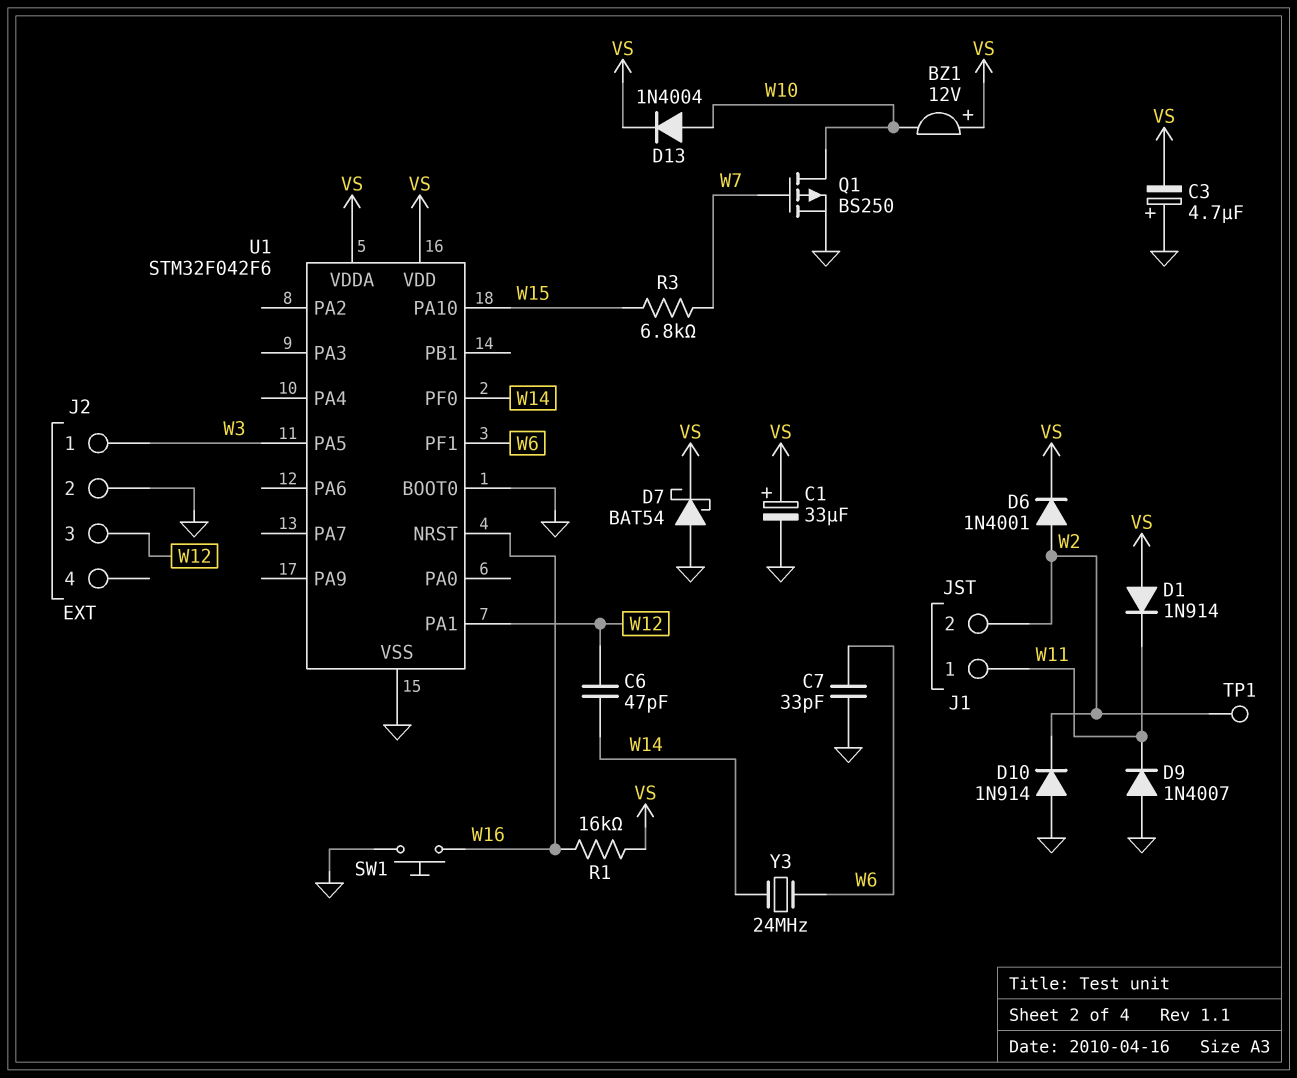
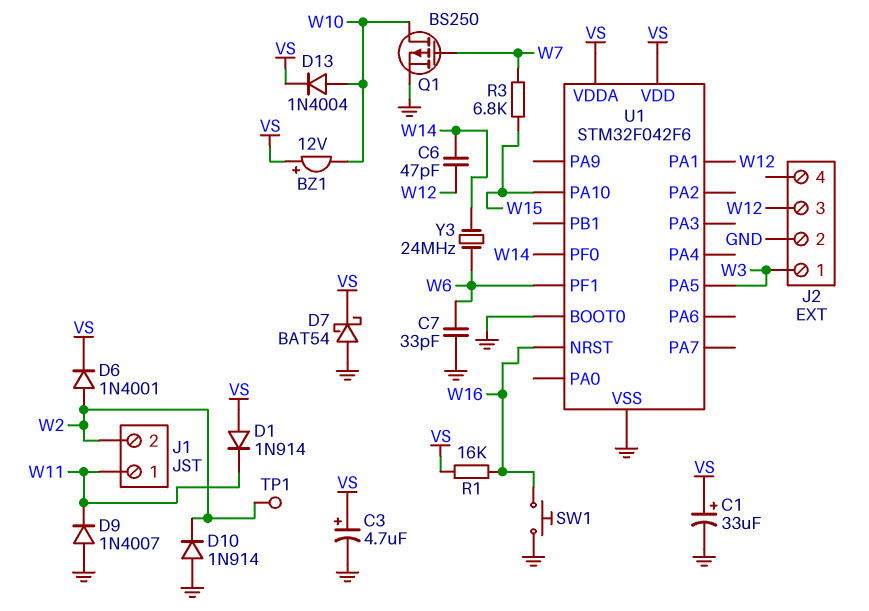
C3: 4.7uF (plus GND, minus VS) -> 4.7uF (plus VS, minus GND)

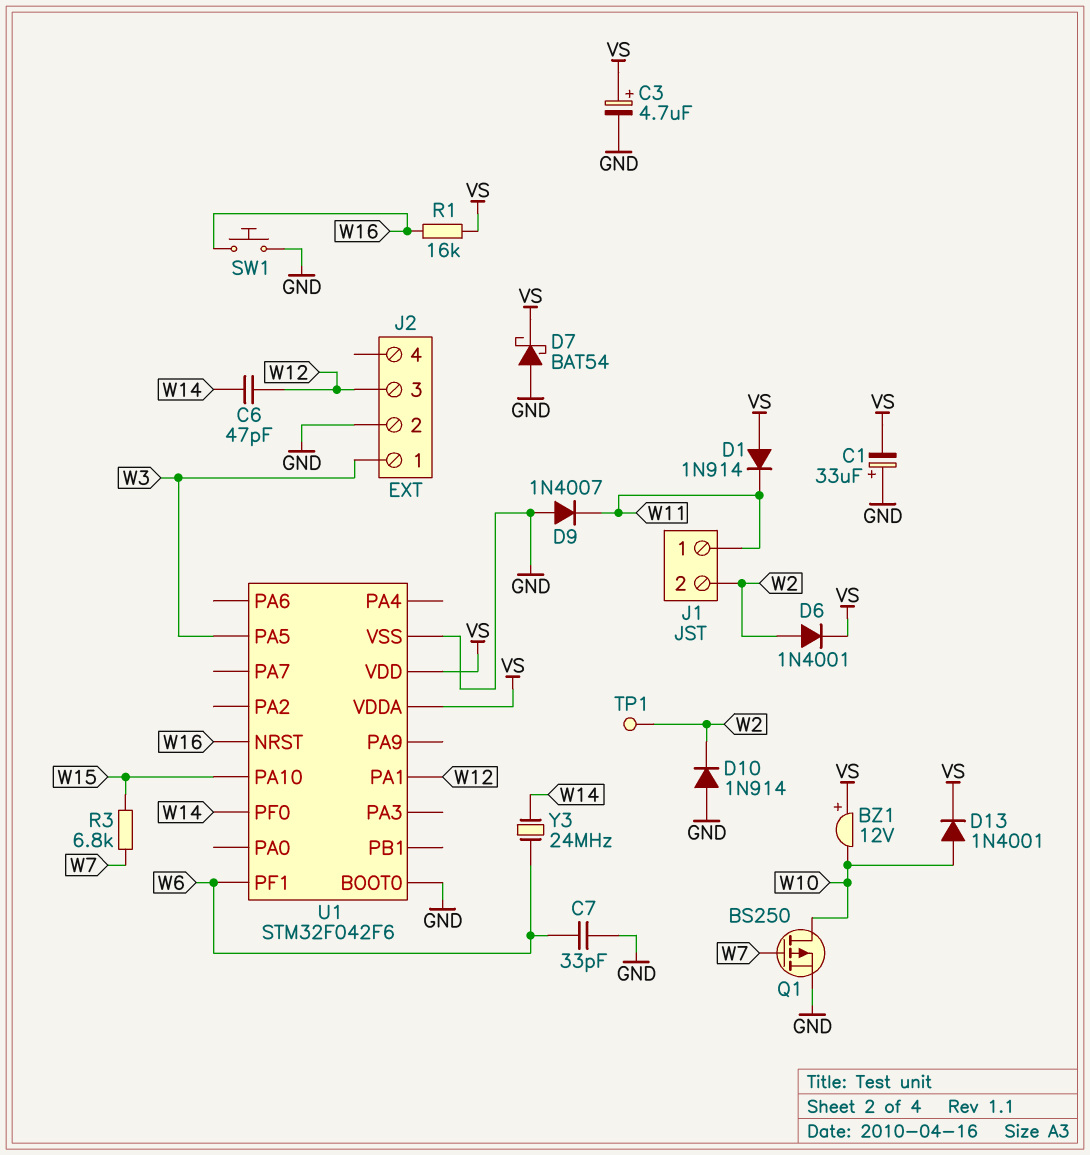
C1: 33uF (plus VS, minus GND) -> 33uF (plus GND, minus VS)
D13: diode 1N4004 (A W10, K VS) -> diode 1N4001 (A W10, K VS)

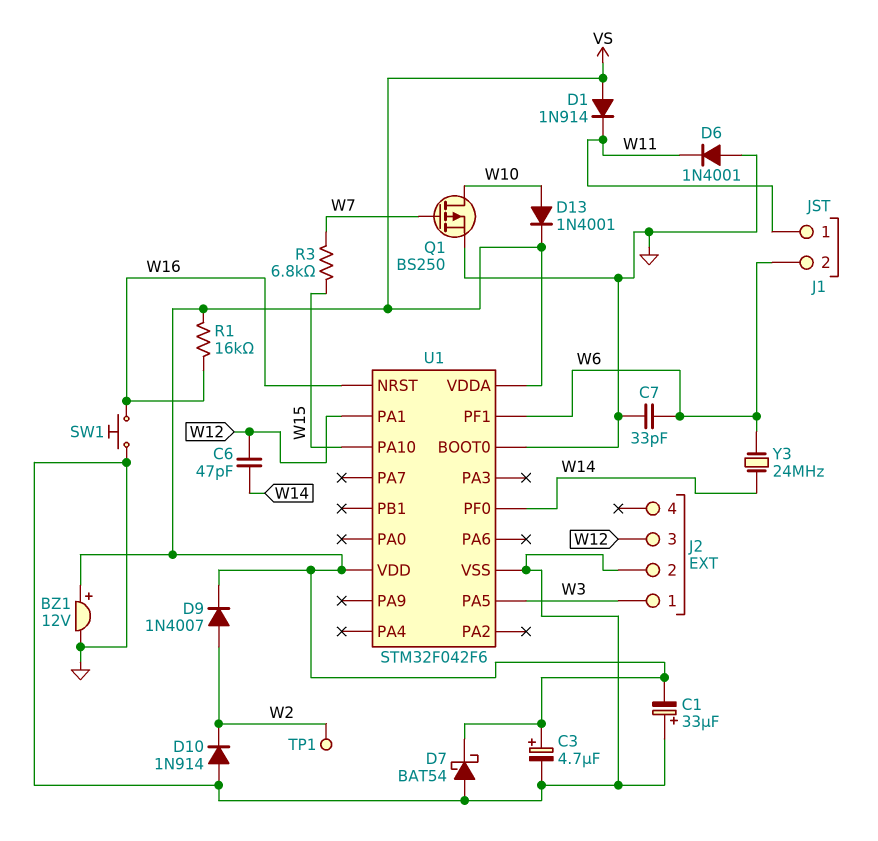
BZ1: buzzer 12V (plus VS, minus W10) -> buzzer 12V (plus VS, minus GND)
D6: diode 1N4001 (A W2, K VS) -> diode 1N4001 (A GND, K W11)
D9: diode 1N4007 (A GND, K W11) -> diode 1N4007 (A W2, K VS)
J1 pin 2: W2 -> W6

